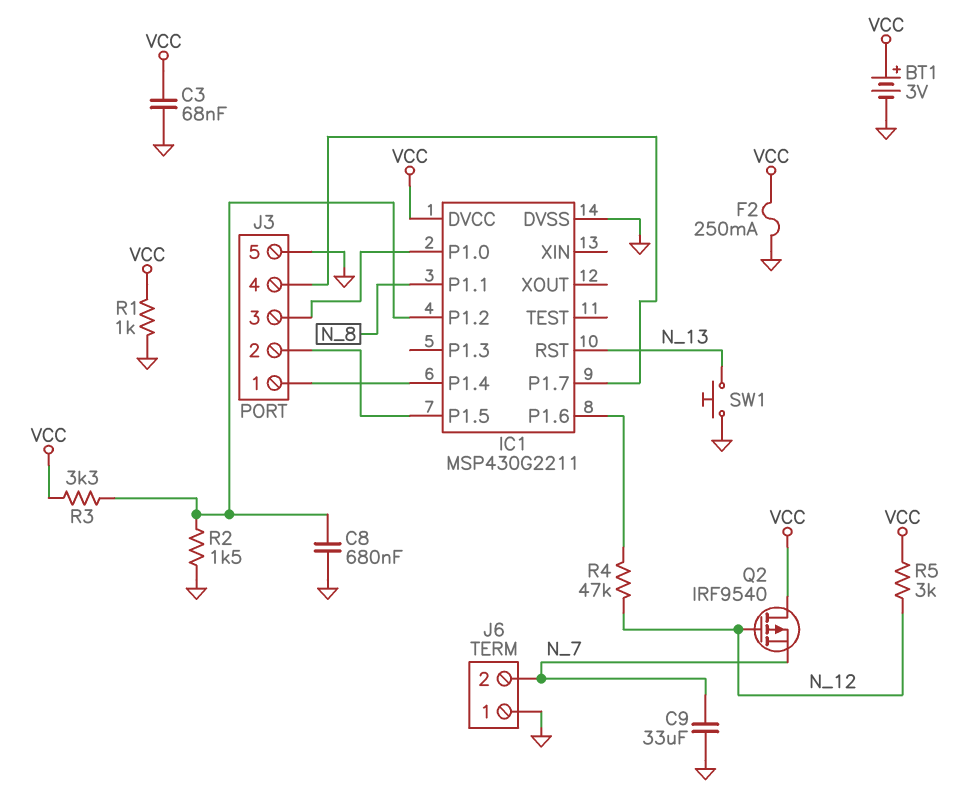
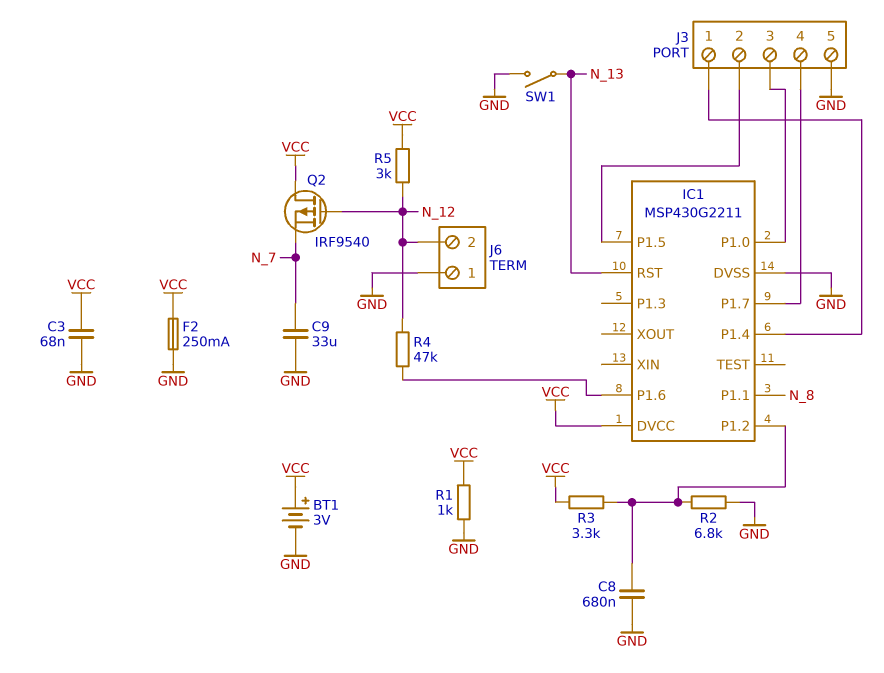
J6 pin 2: N_7 -> N_12
R2: 1.5k (GND, IC1/P1.2) -> 6.8k (GND, IC1/P1.2)
SW1: button (GND, N_13) -> switch (GND, N_13)

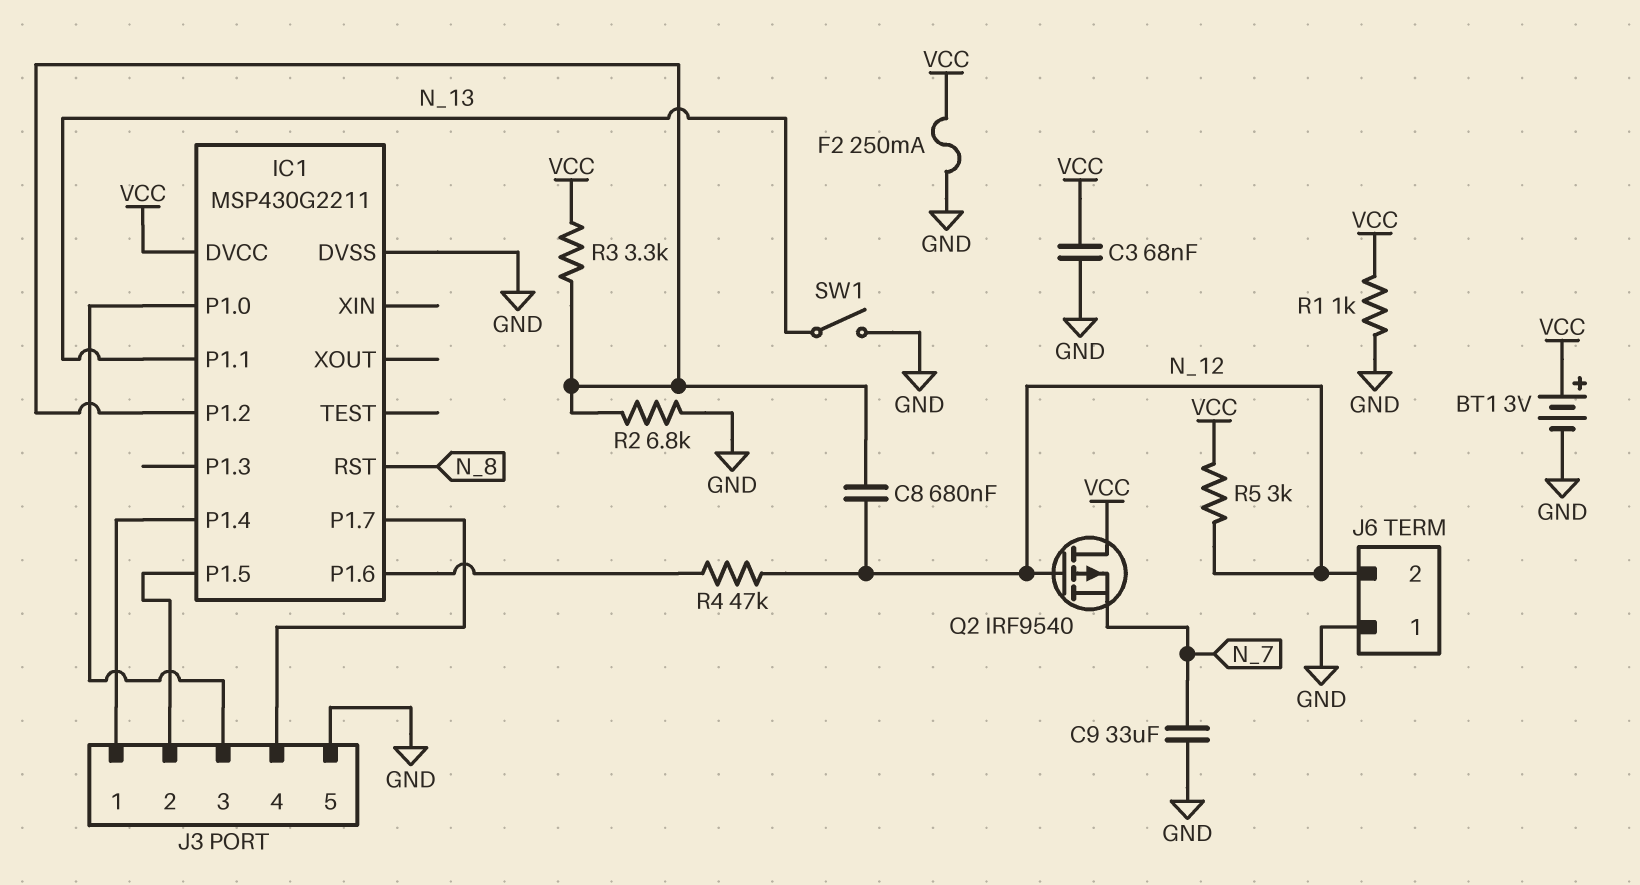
C8: 680nF (GND, IC1/P1.2) -> 680nF (IC1/P1.2, N_12)
IC1 pin P1.1: N_8 -> N_13
IC1 pin RST: N_13 -> N_8

